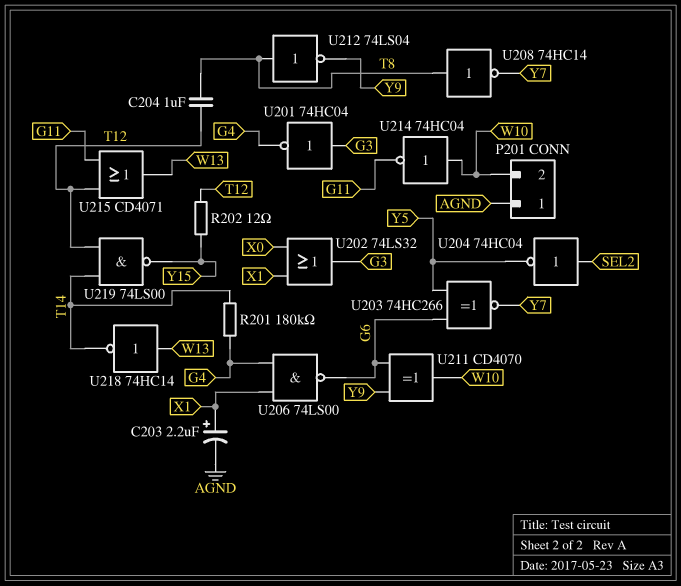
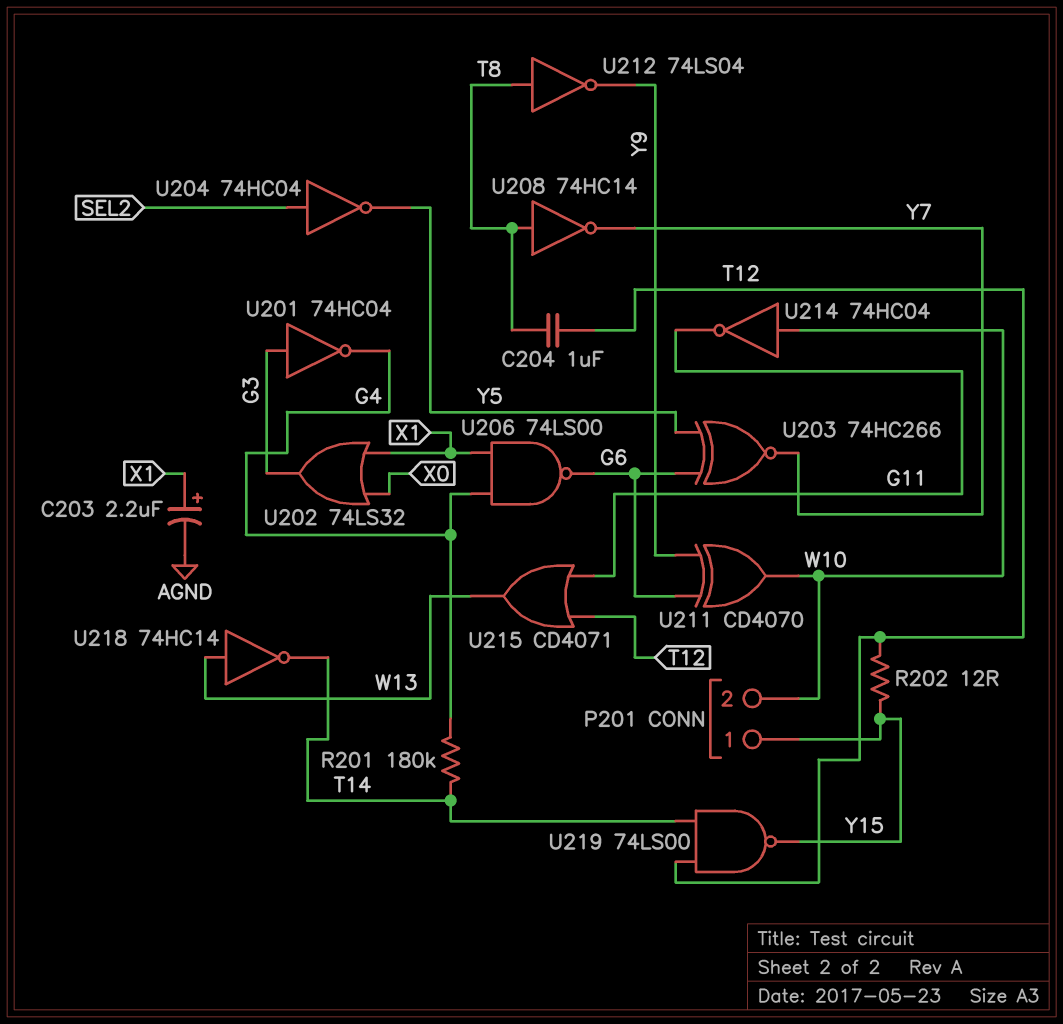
P201 pin 1: AGND -> Y15

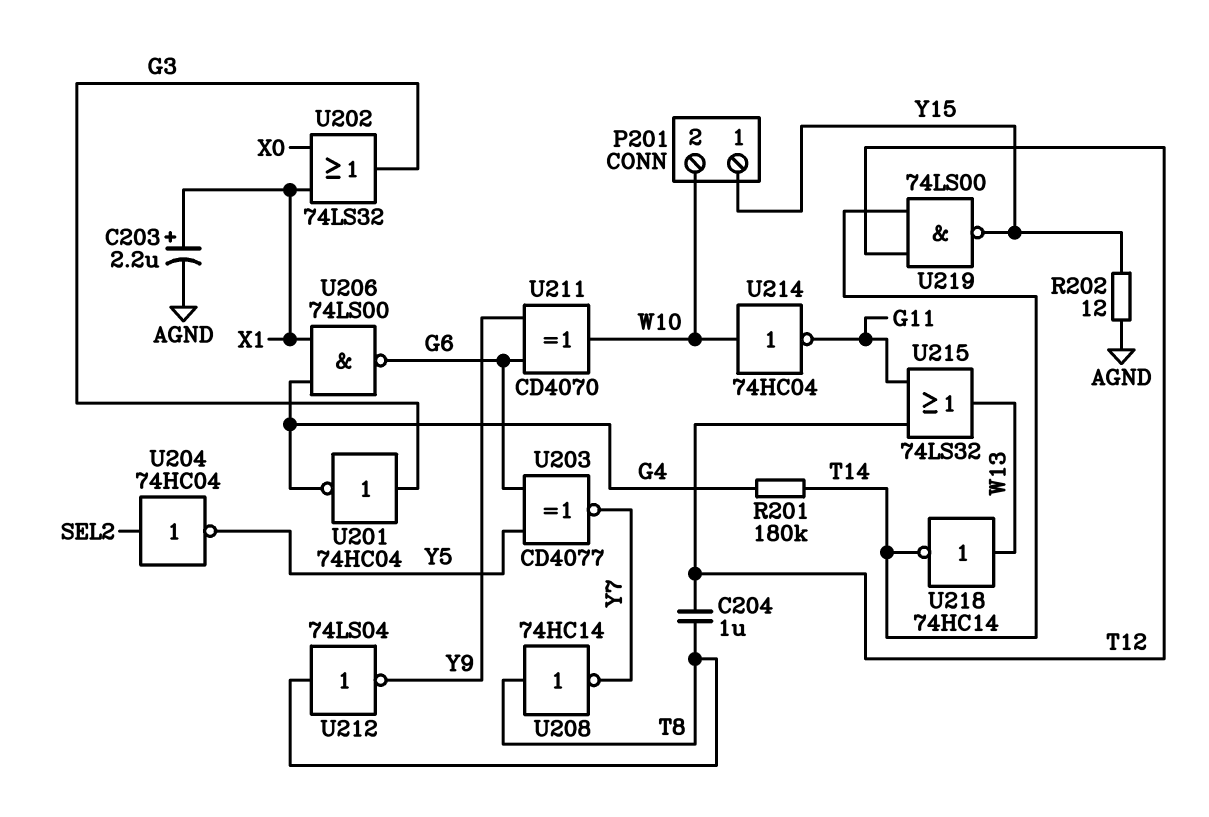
R202: 12 (T12, Y15) -> 12 (AGND, Y15)
U203: XNOR 74HC266 (in G6, in Y5, out Y7) -> XNOR CD4077 (in G6, in Y5, out Y7)
U215: OR CD4071 (in G11, in T12, out W13) -> OR 74LS32 (in G11, in T12, out W13)

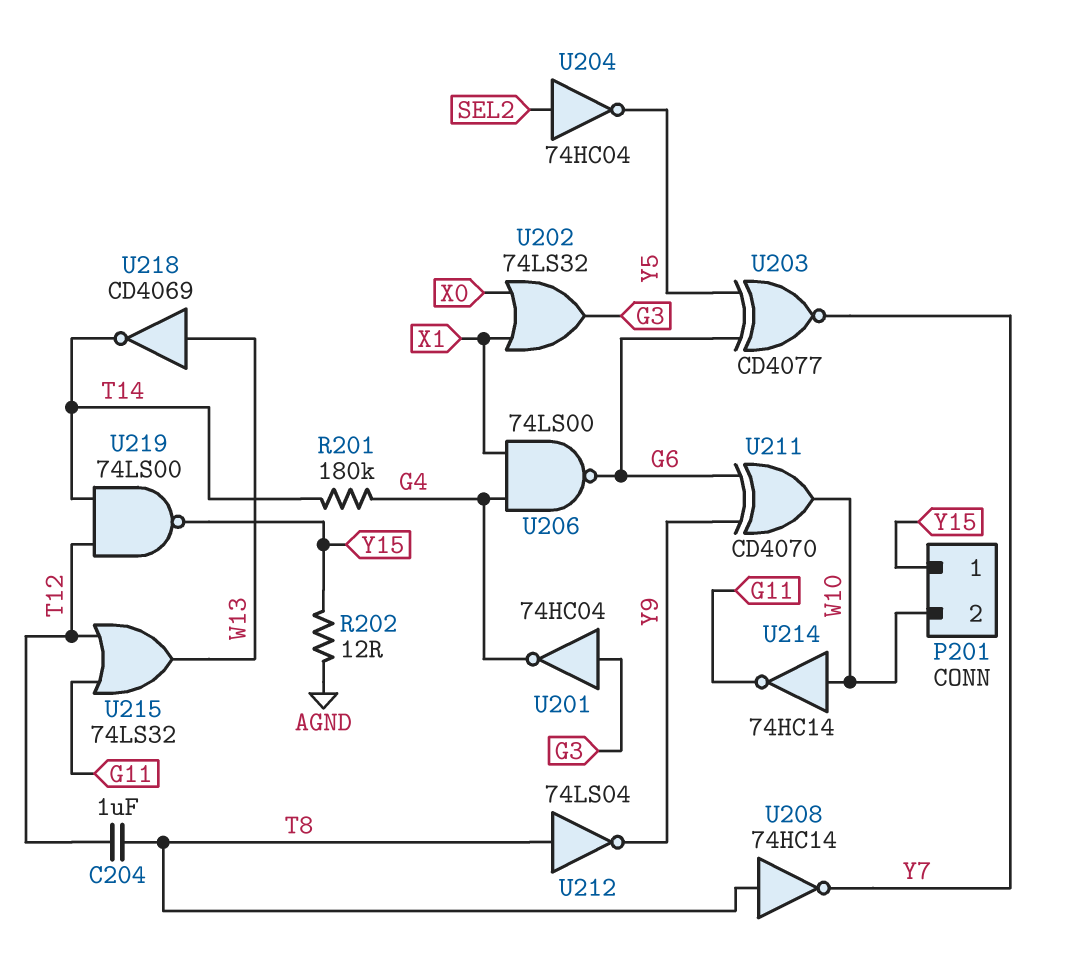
C203: 2.2uF (plus X1, minus AGND) -> none
U214: NOT 74HC04 (in W10, out G11) -> NOT 74HC14 (in W10, out G11)
U218: NOT 74HC14 (in W13, out T14) -> NOT CD4069 (in W13, out T14)

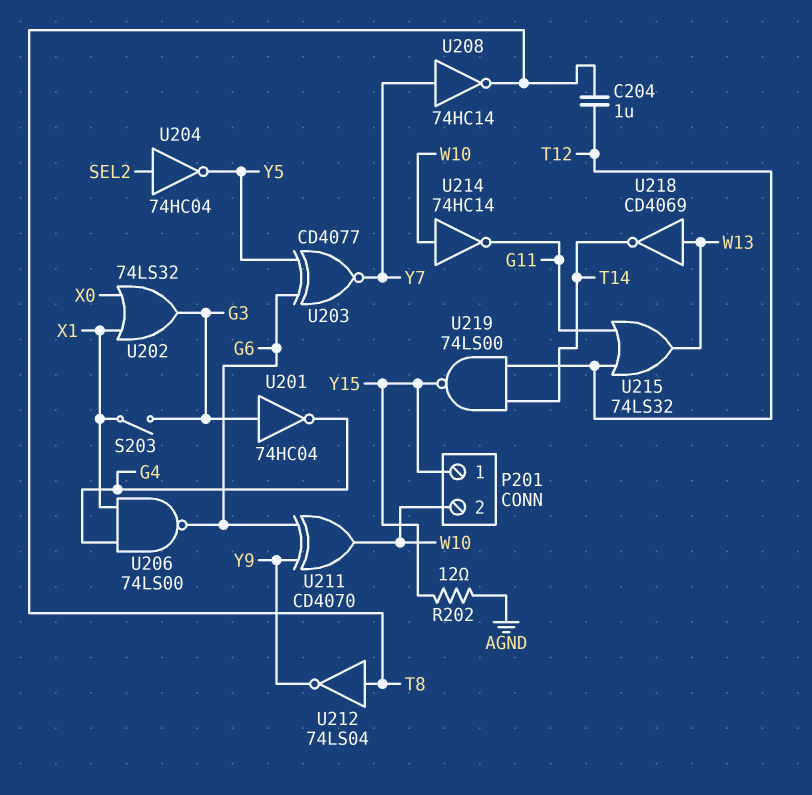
R201: 180k (G4, T14) -> none
S203: none -> switch (G3, X1)
U208: NOT 74HC14 (in T8, out Y7) -> NOT 74HC14 (in Y7, out T8)

